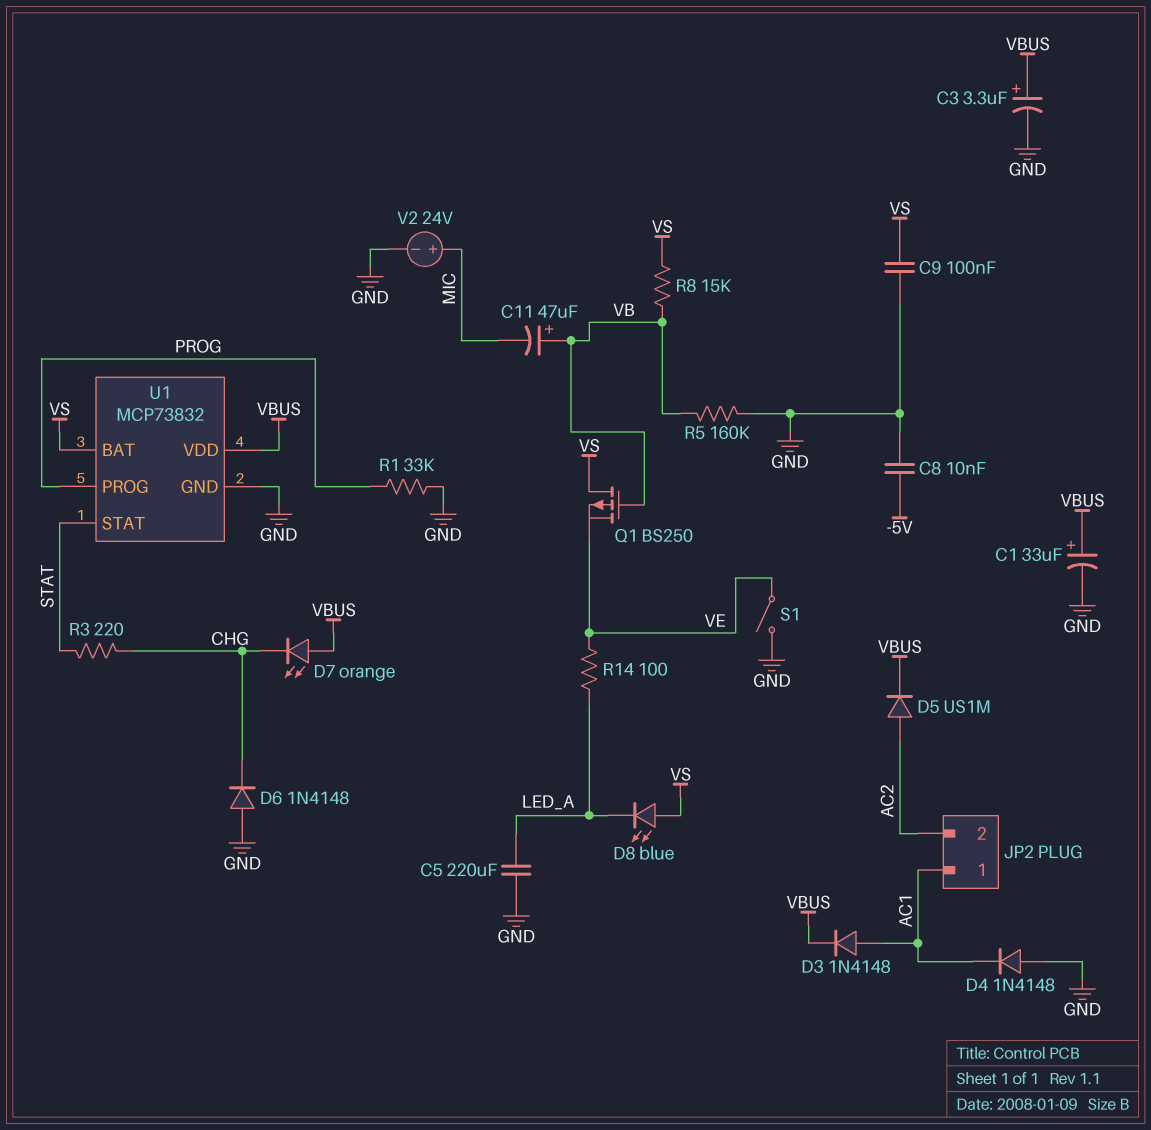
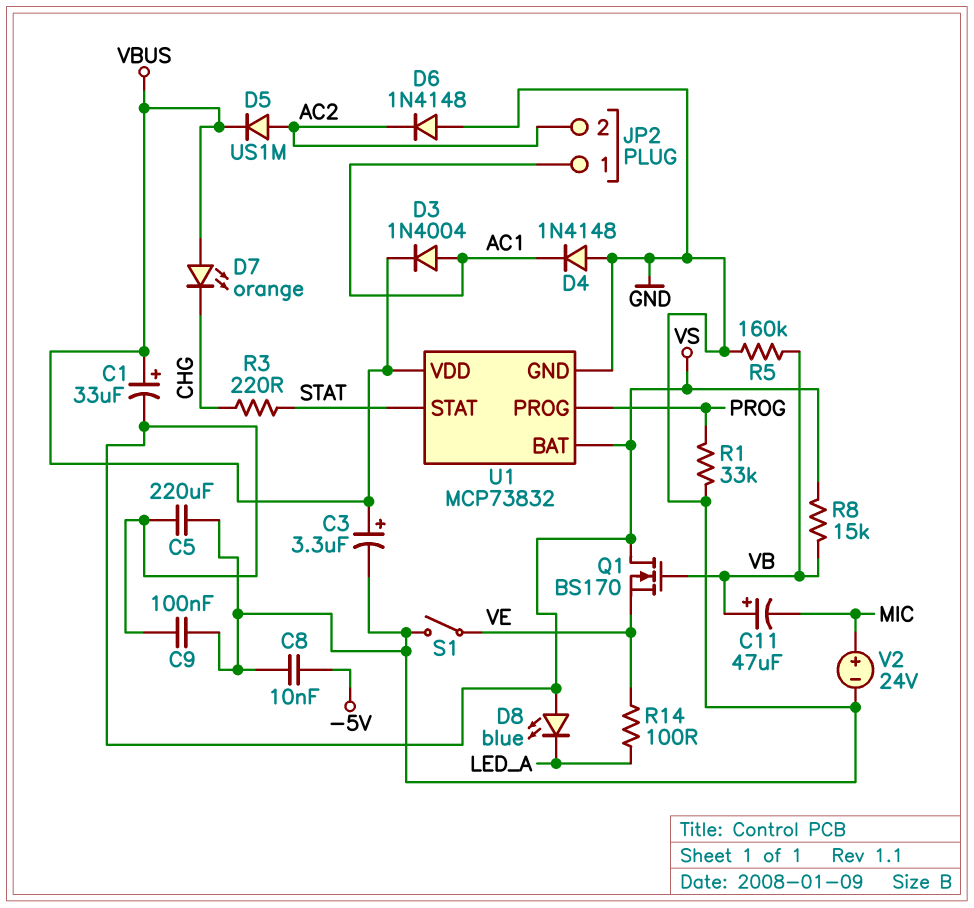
C1: 33uF (plus VBUS, minus GND) -> 33uF (plus VBUS, minus VS)
C5: 220uF (GND, LED_A) -> 220uF (GND, VS)
D3: diode 1N4148 (A AC1, K VBUS) -> diode 1N4004 (A AC1, K VBUS)
D6: diode 1N4148 (A GND, K CHG) -> diode 1N4148 (A GND, K AC2)
Q1: PMOS BS250 (G VB, D VS, S VE) -> NMOS BS170 (G VB, D VS, S VE)

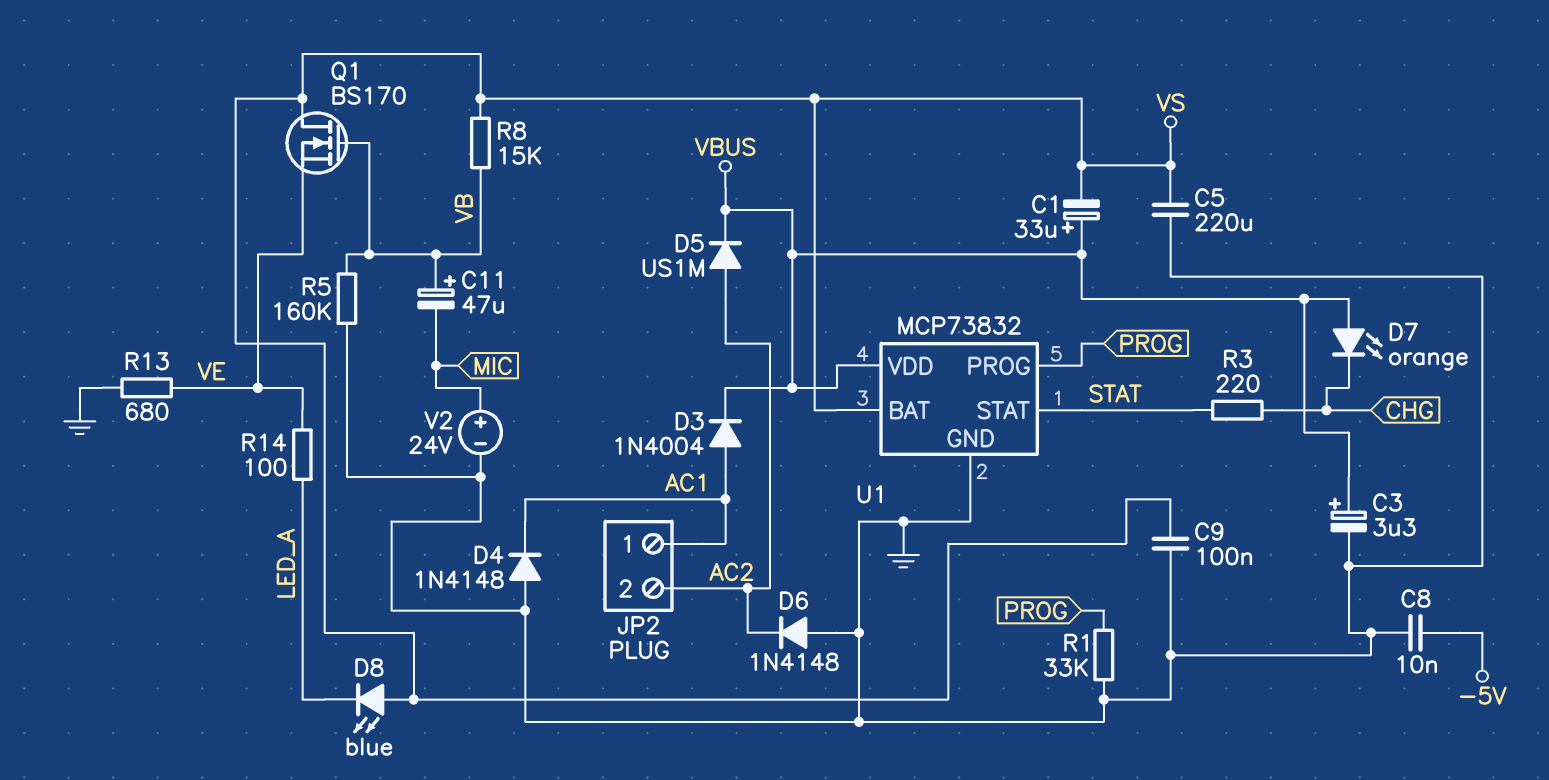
R13: none -> 680 (GND, VE)
S1: switch (GND, VE) -> none

